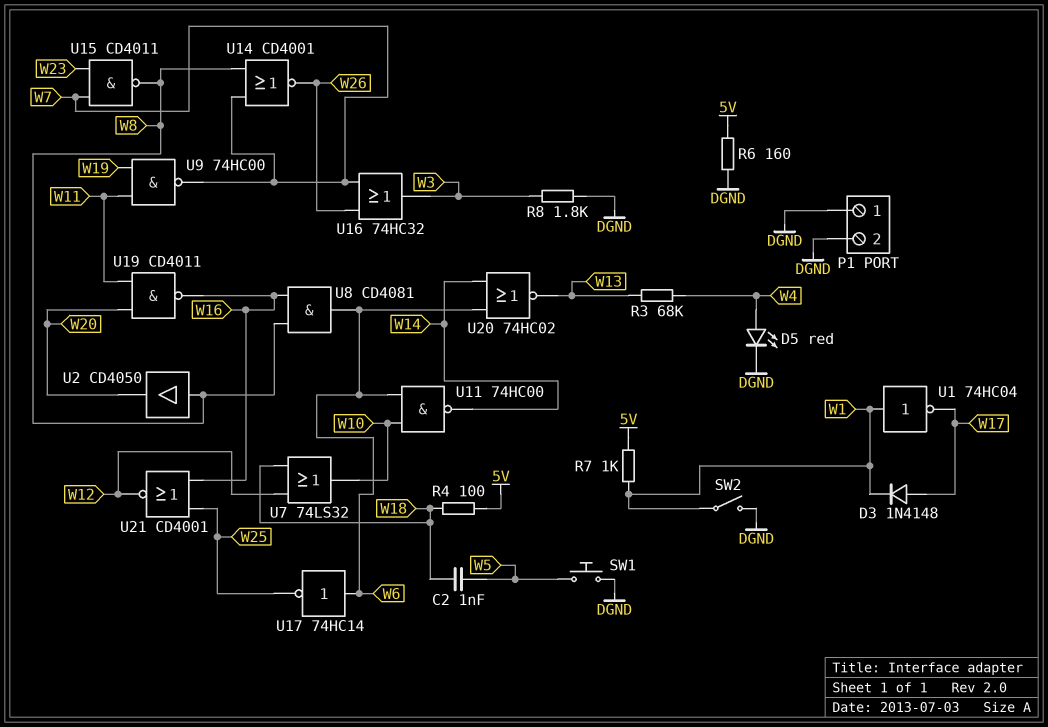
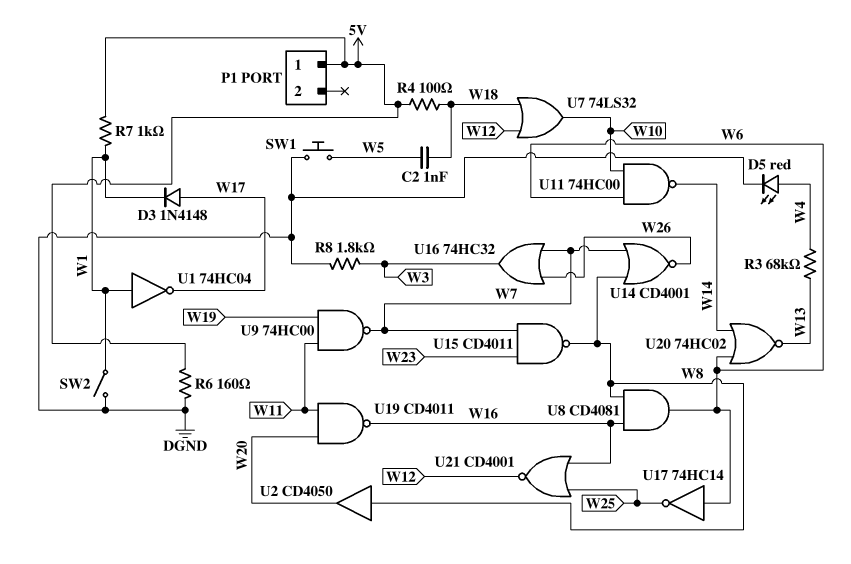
P1 pin 1: DGND -> 5V
P1 pin 2: DGND -> none

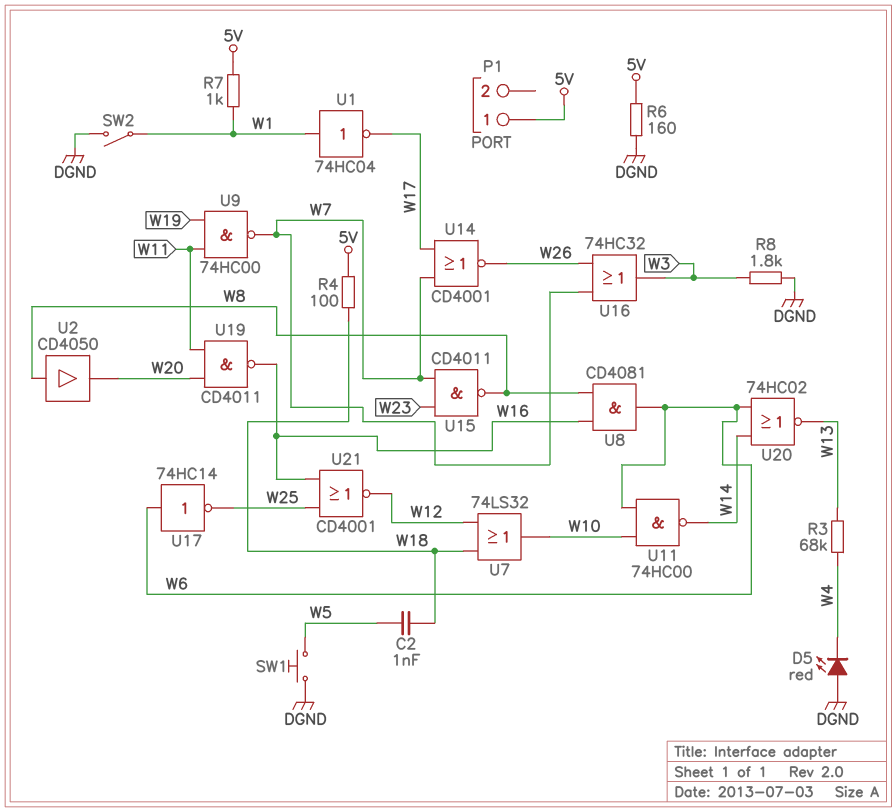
D3: diode 1N4148 (A W17, K W1) -> none
D5: LED red (A W4, K DGND) -> LED red (A DGND, K W4)
U14: NOR CD4001 (in W7, in W8, out W26) -> NOR CD4001 (in W7, in W17, out W26)

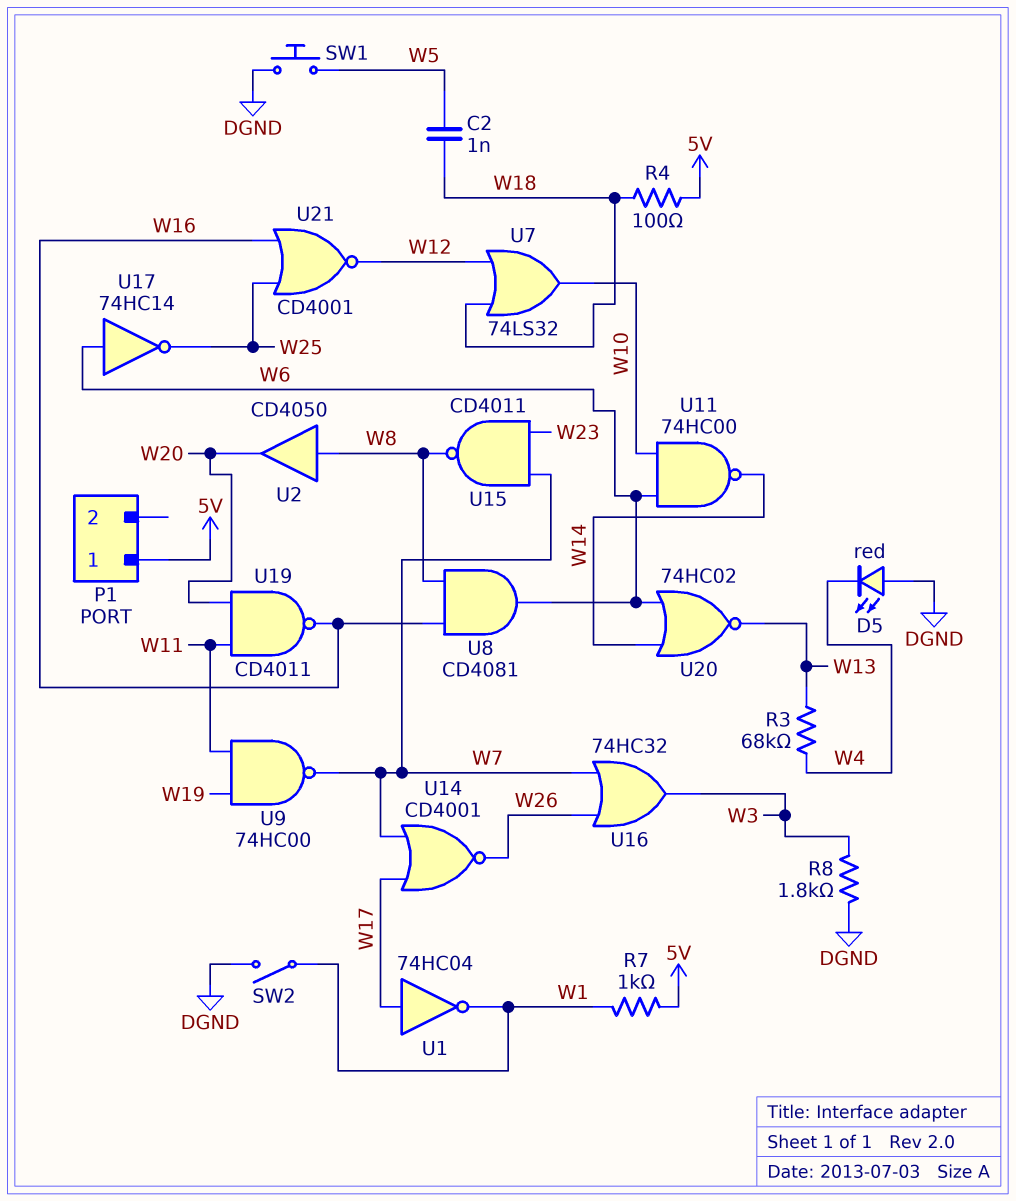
R6: 160 (5V, DGND) -> none
U1: NOT 74HC04 (in W1, out W17) -> NOT 74HC04 (in W17, out W1)

